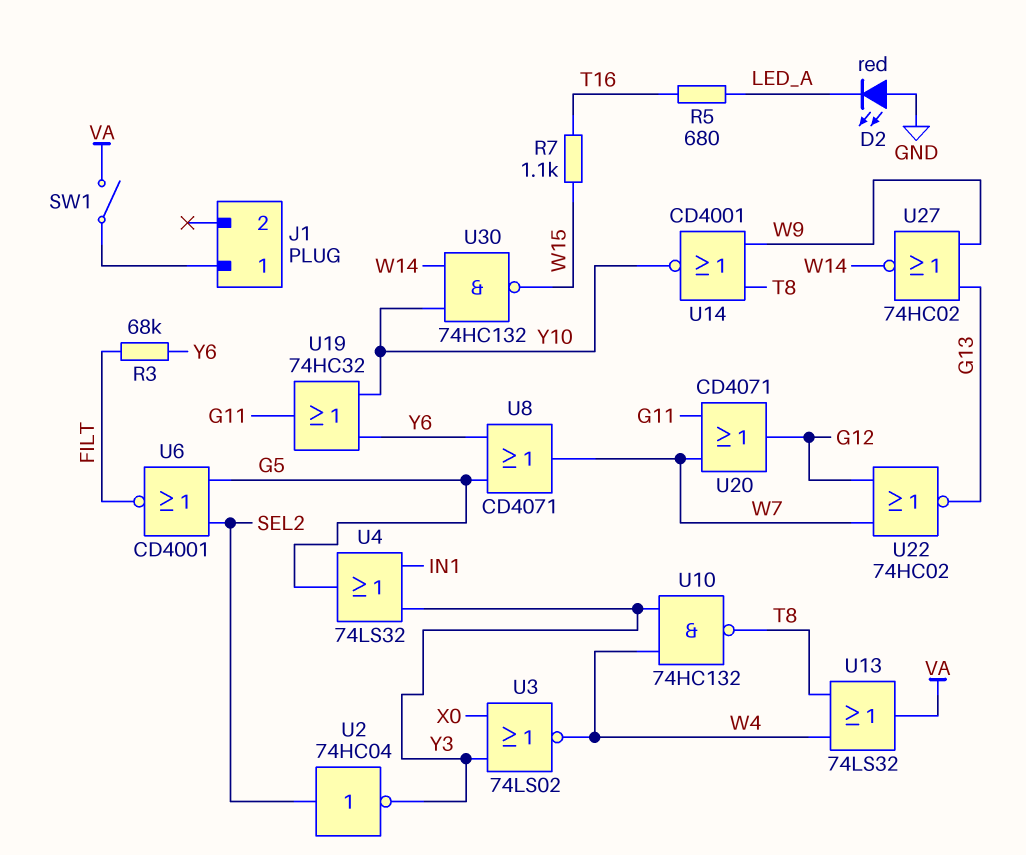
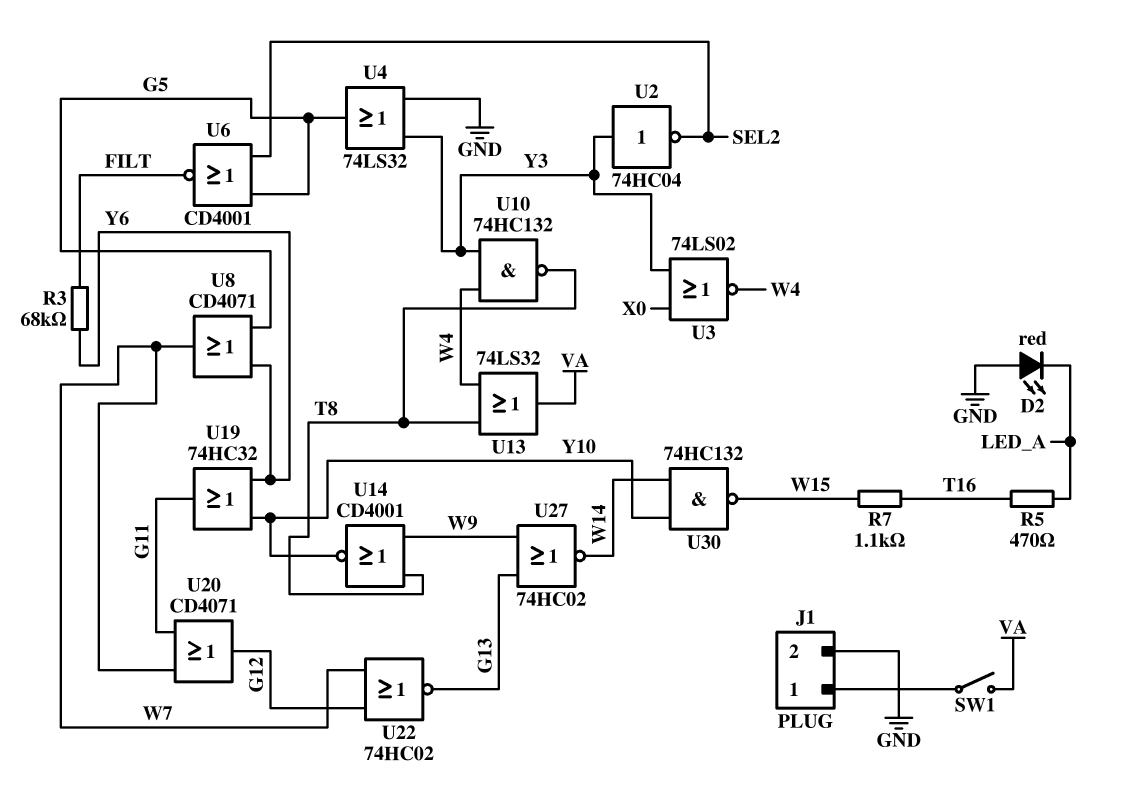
J1 pin 2: none -> GND
R5: 680 (LED_A, T16) -> 470 (LED_A, T16)
U2: NOT 74HC04 (in SEL2, out Y3) -> NOT 74HC04 (in Y3, out SEL2)
U4: OR 74LS32 (in IN1, in Y3, out G5) -> OR 74LS32 (in GND, in Y3, out G5)

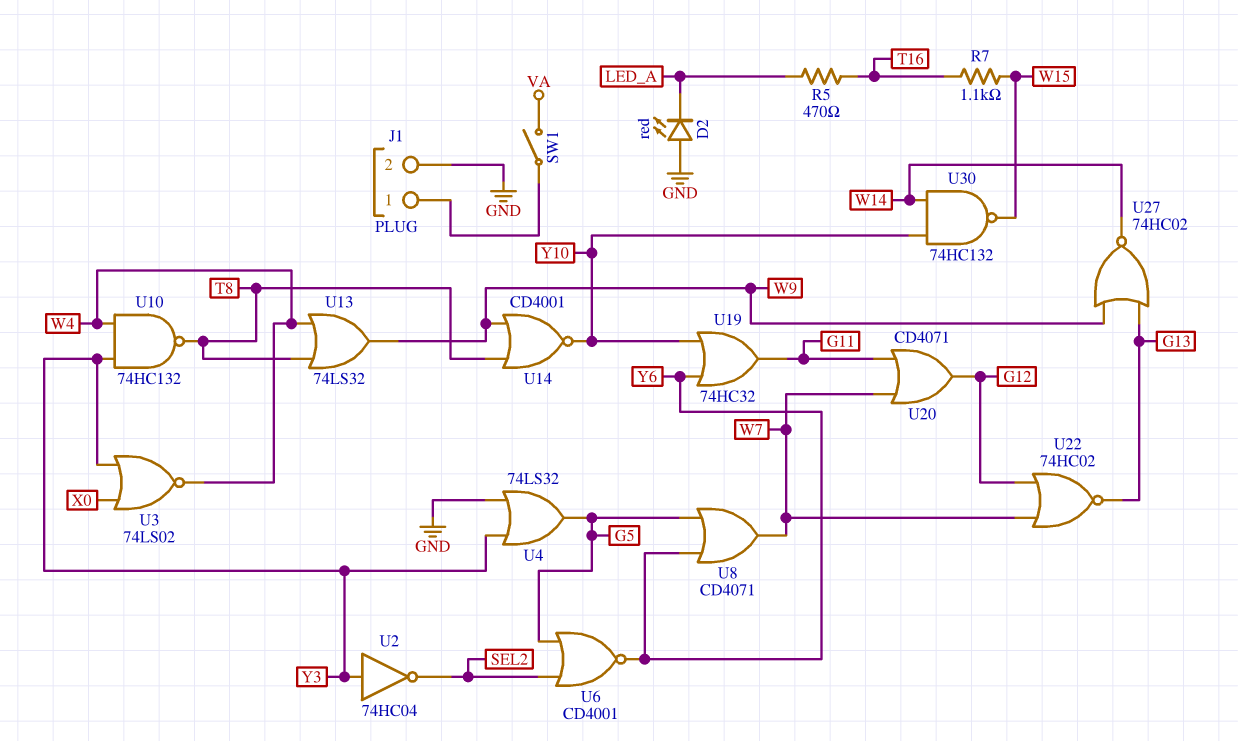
R3: 68k (FILT, Y6) -> none
U6: NOR CD4001 (in G5, in SEL2, out FILT) -> NOR CD4001 (in G5, in SEL2, out Y6)
U13: OR 74LS32 (in T8, in W4, out VA) -> OR 74LS32 (in T8, in W4, out W9)

